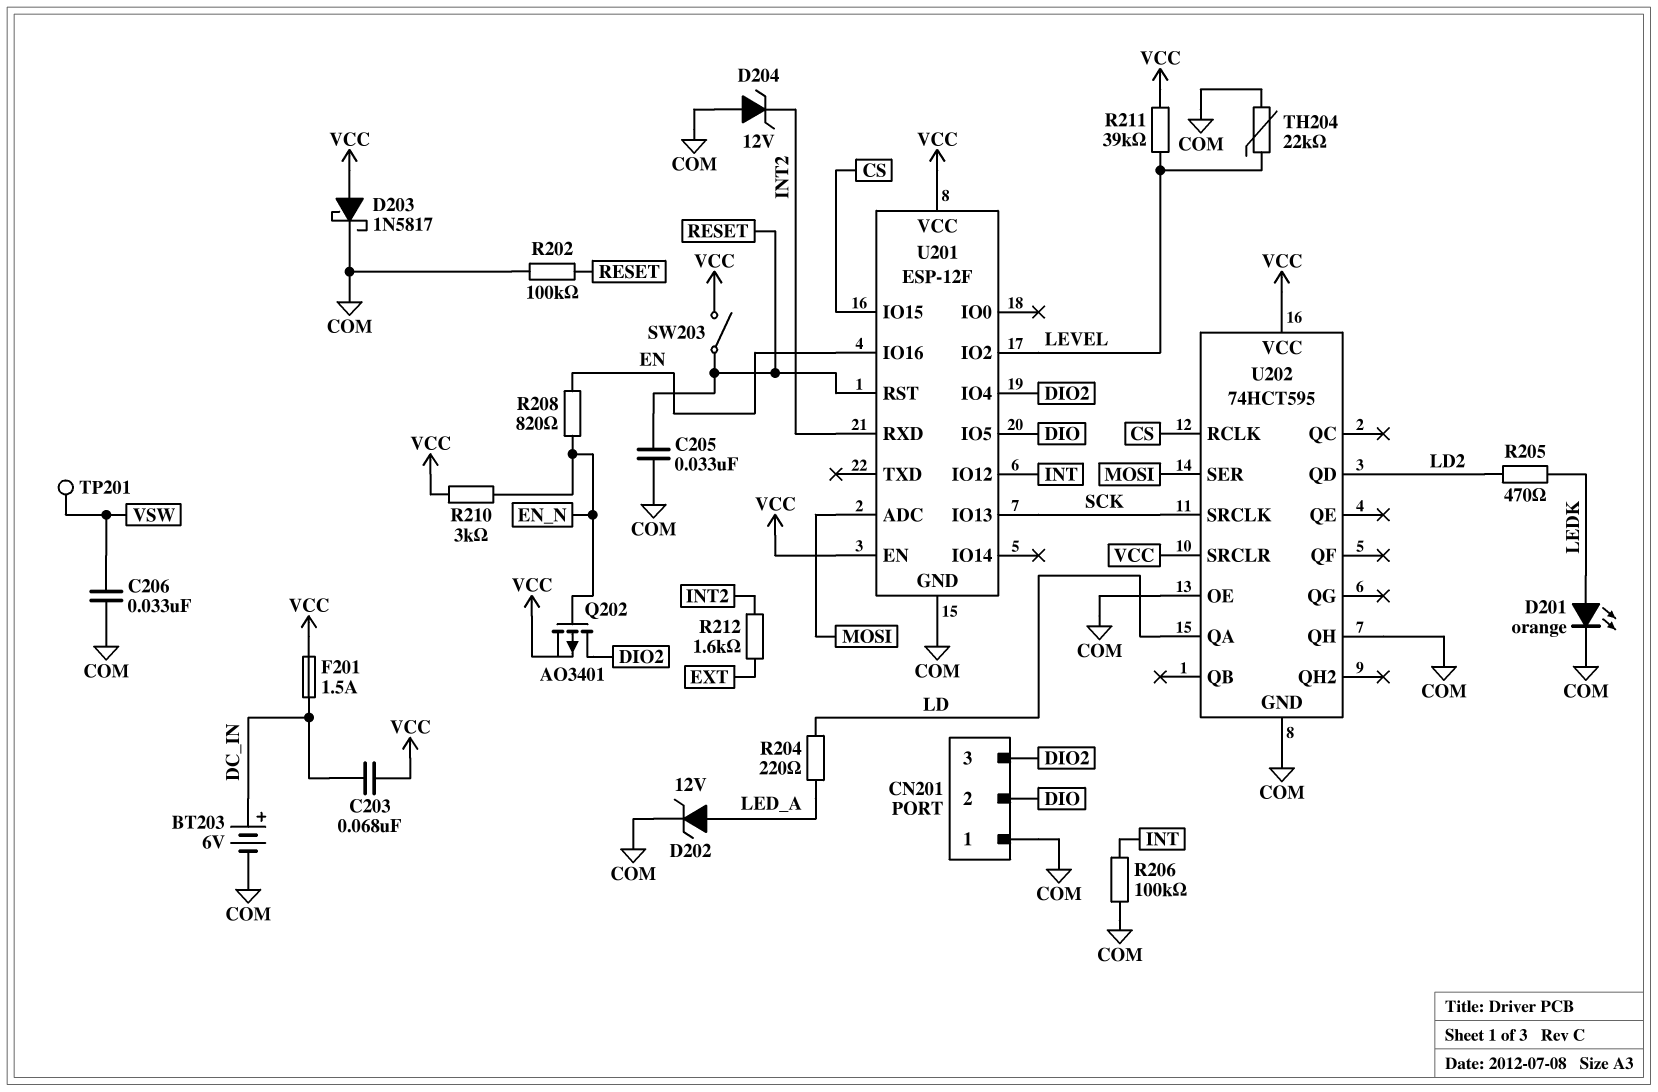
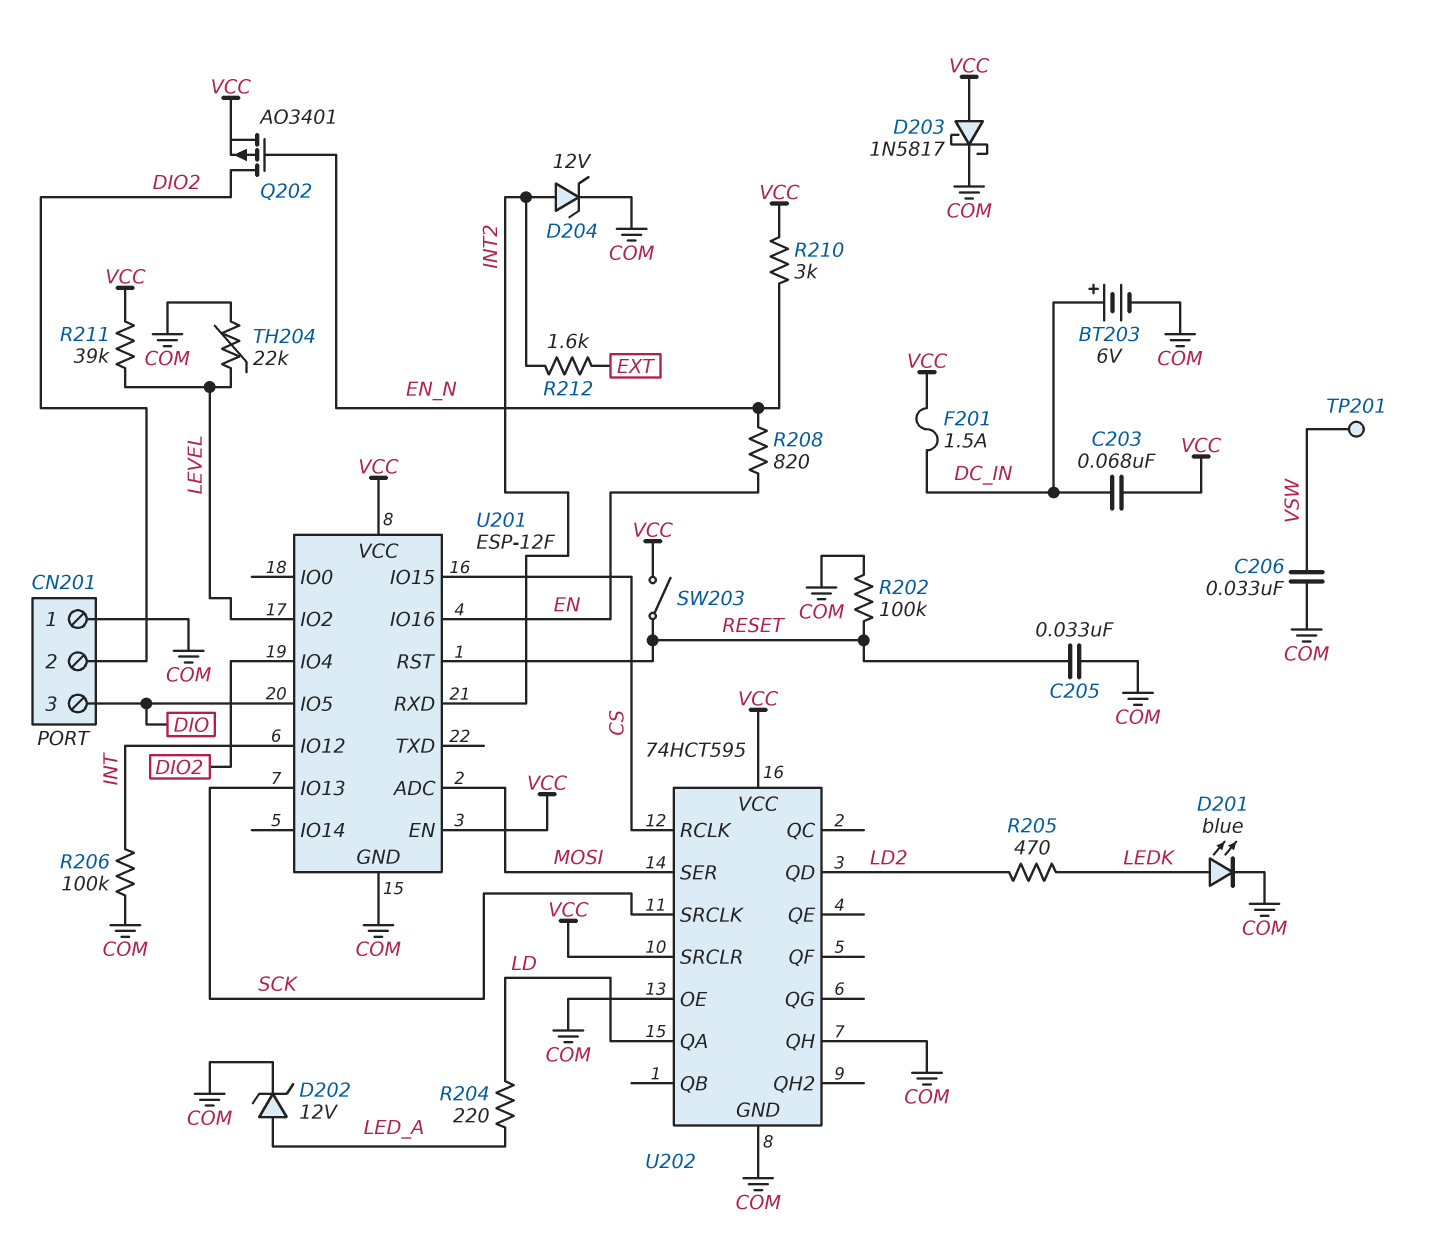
CN201 pin 2: DIO -> DIO2
CN201 pin 3: DIO2 -> DIO
D201: LED orange (A LEDK, K COM) -> LED blue (A LEDK, K COM)
D204: zener 12V (A COM, K INT2) -> zener 12V (A INT2, K COM)

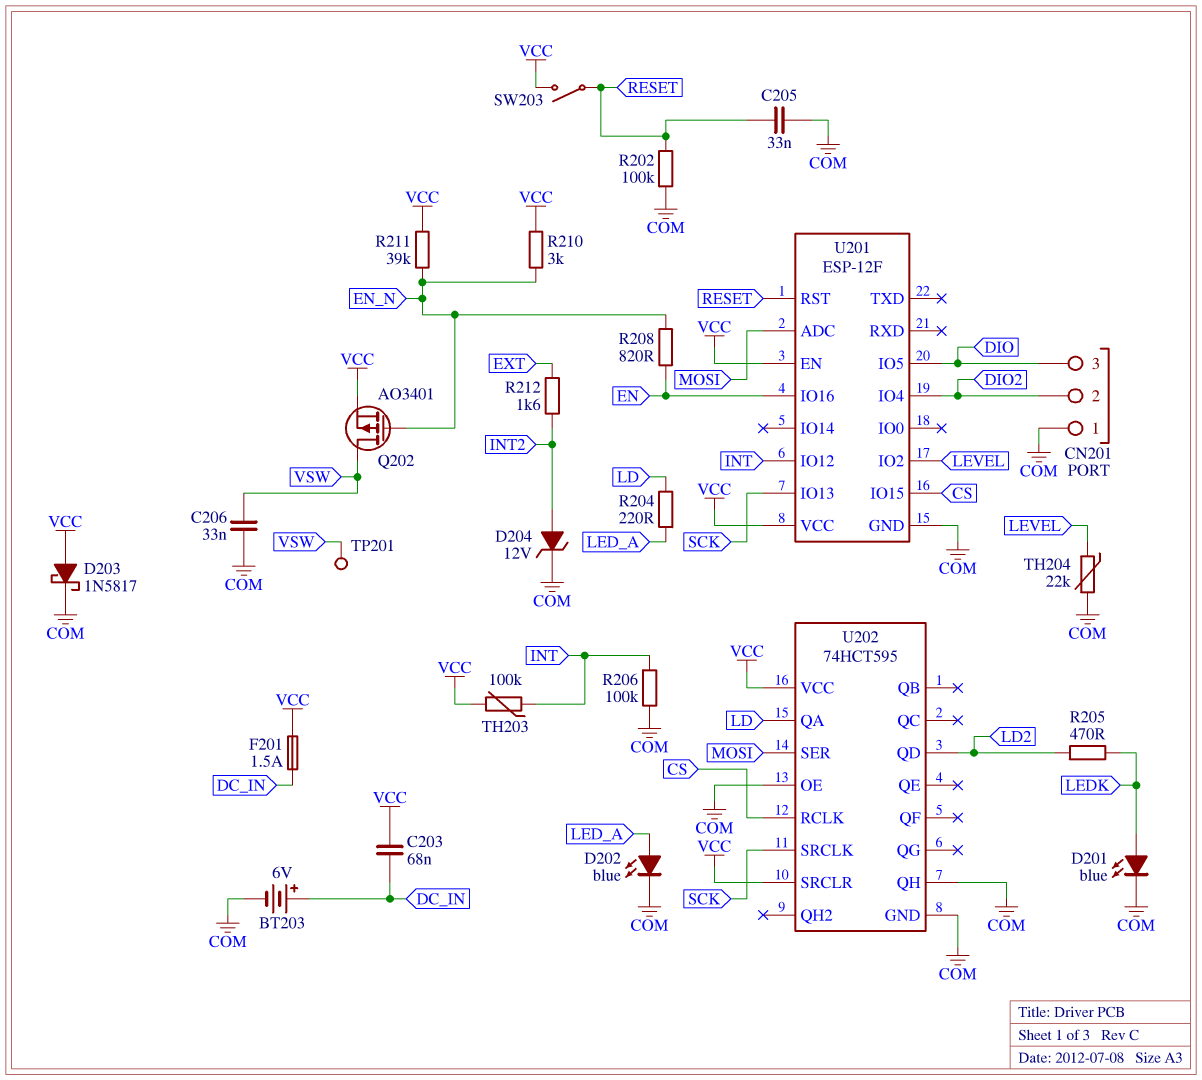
D202: zener 12V (A LED_A, K COM) -> LED blue (A LED_A, K COM)
Q202: PMOS AO3401 (G EN_N, D DIO2, S VCC) -> PMOS AO3401 (G EN_N, D VSW, S VCC)
R211: 39k (LEVEL, VCC) -> 39k (EN_N, VCC)
TH203: none -> 100k (INT, VCC)
U201 pin RXD: INT2 -> none

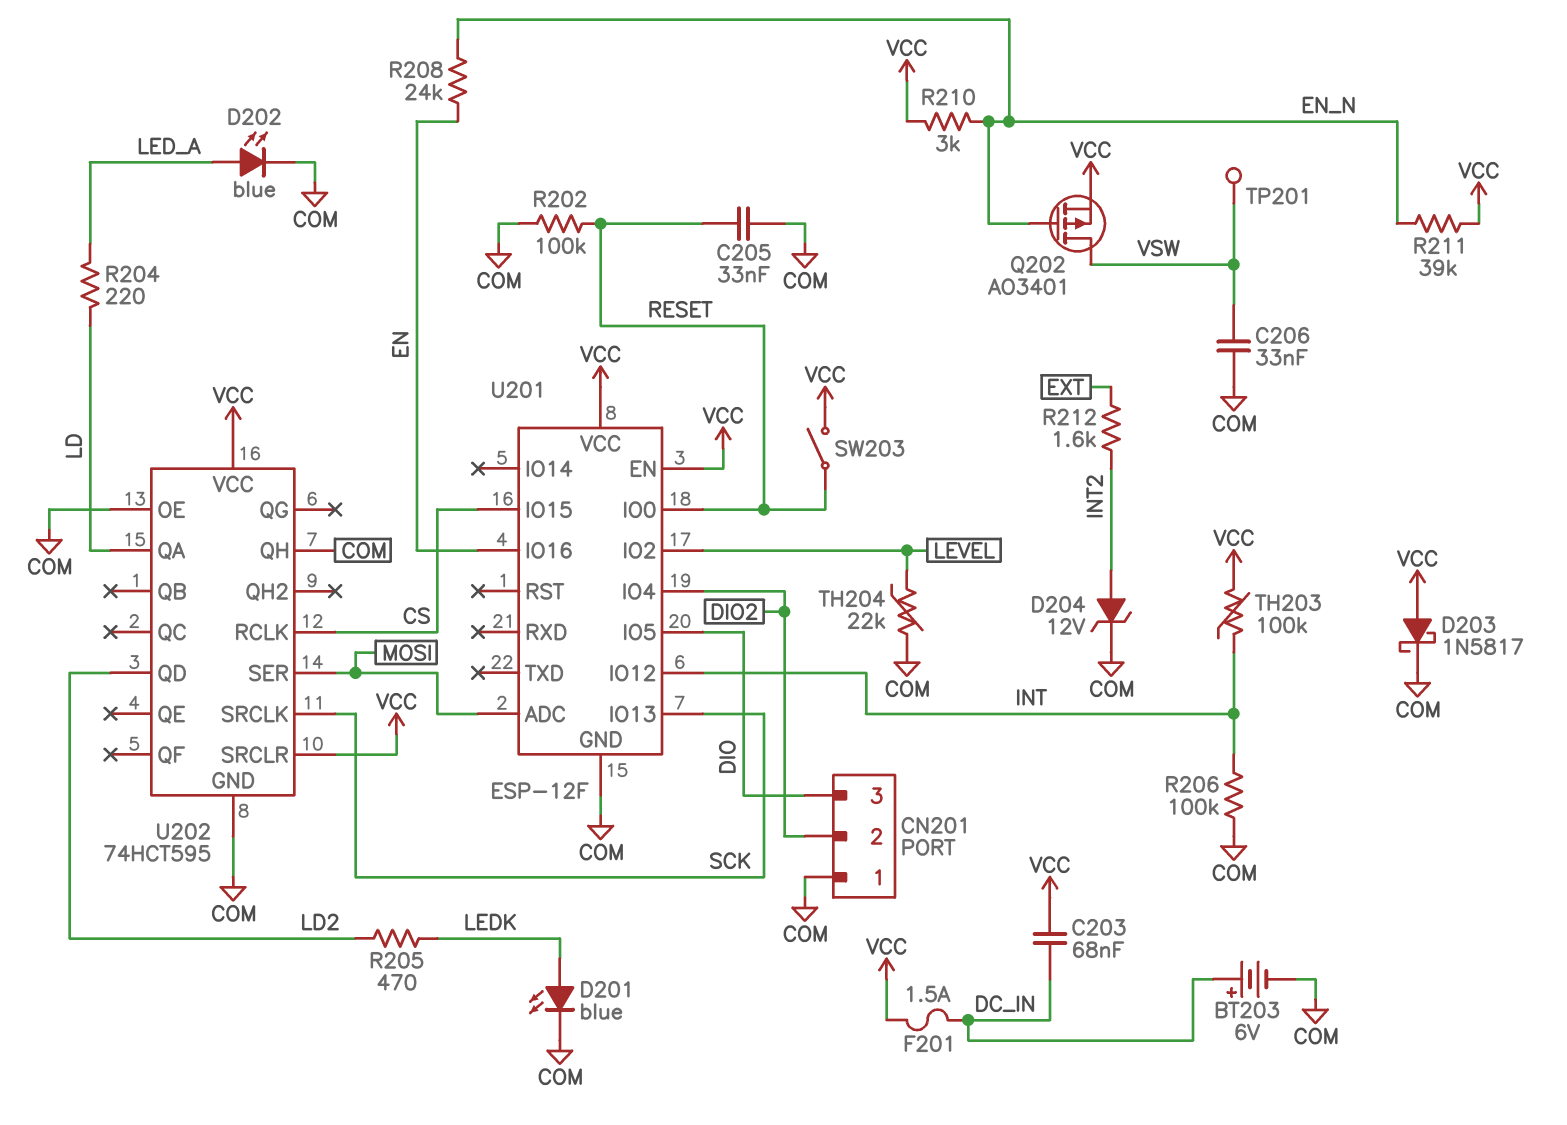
R208: 820 (EN, EN_N) -> 24k (EN, EN_N)
U201 pin IO0: none -> RESET
U201 pin RST: RESET -> none

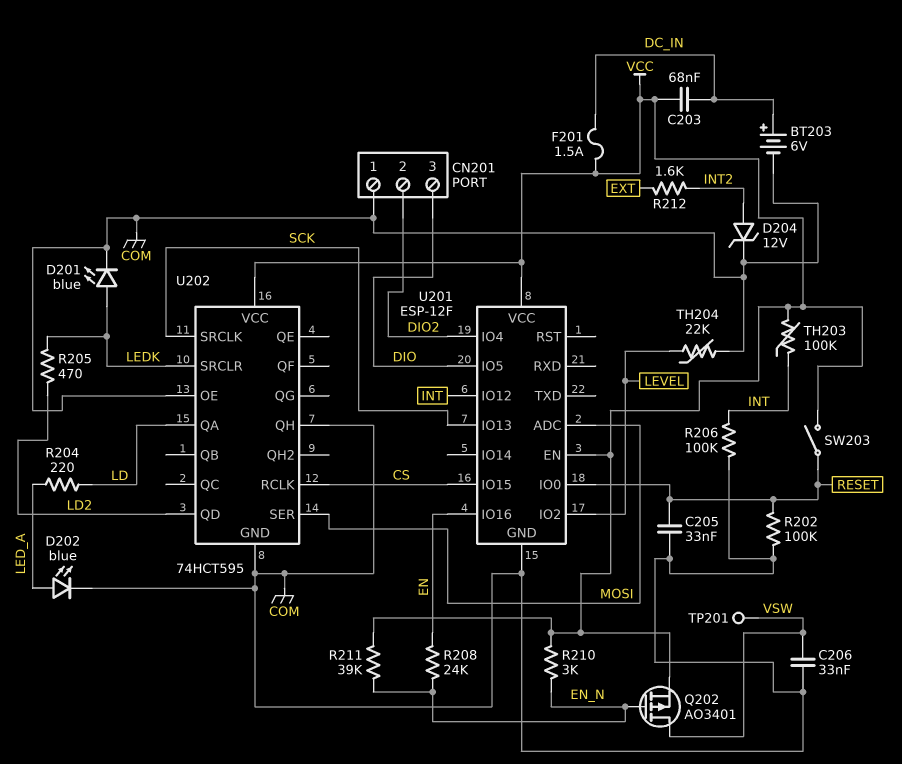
D203: schottky 1N5817 (A VCC, K COM) -> none
U202 pin SRCLR: VCC -> LEDK

